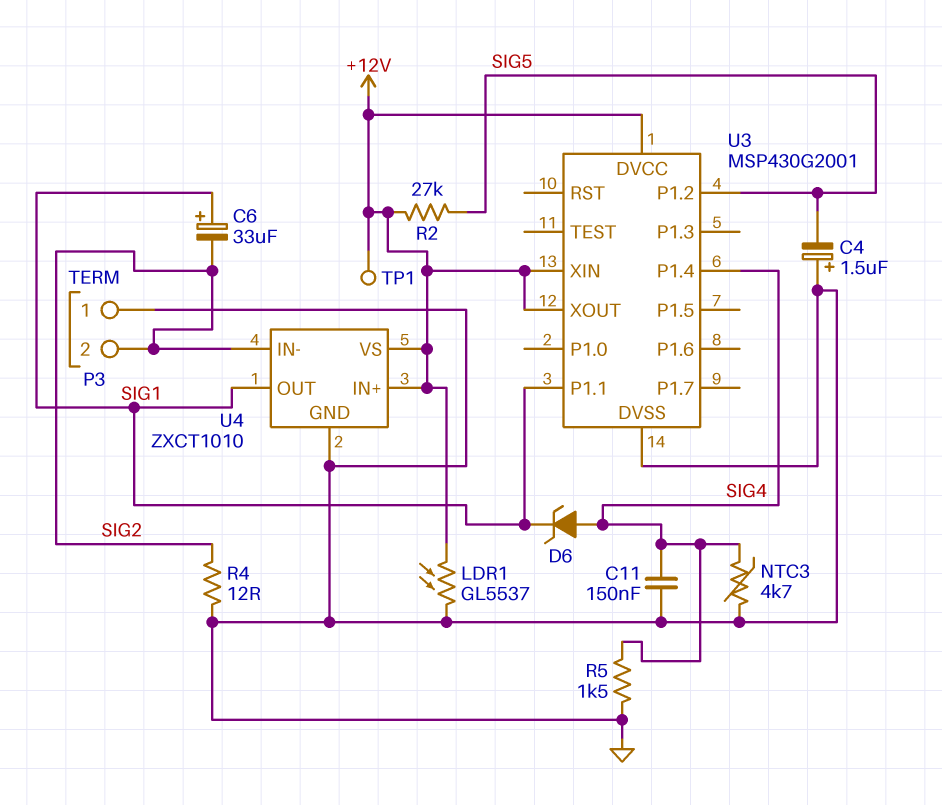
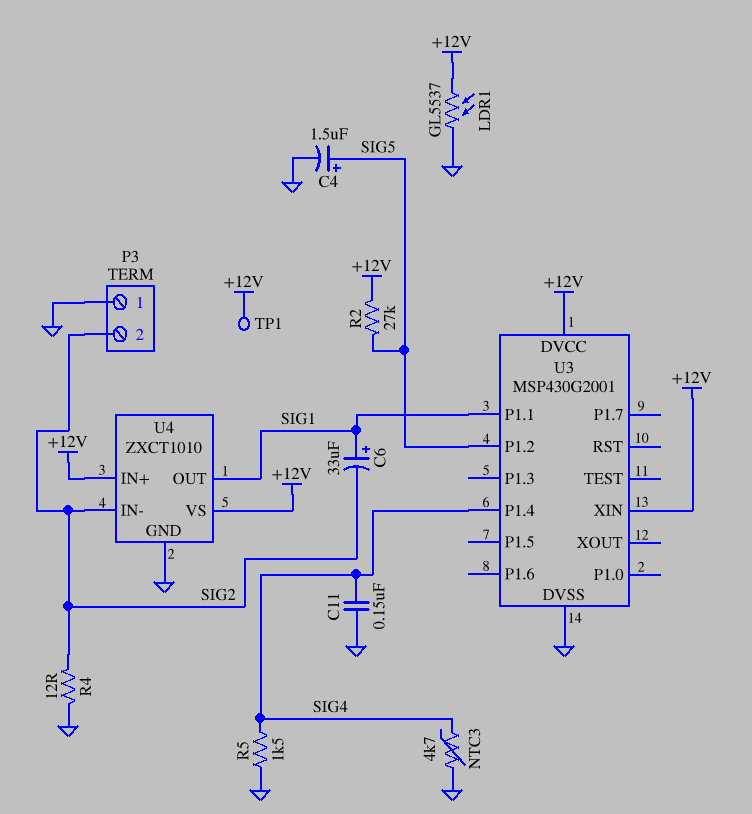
C4: 1.5uF (plus GND, minus SIG5) -> 1.5uF (plus SIG5, minus GND)
D6: zener (A SIG4, K SIG1) -> none
U3 pin XOUT: +12V -> none

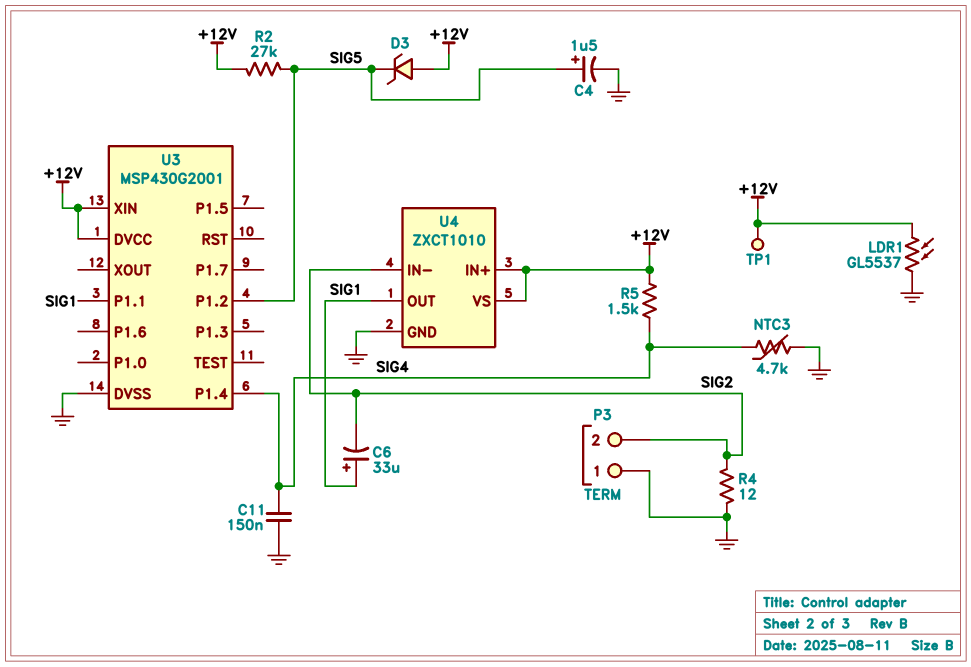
D3: none -> zener (A +12V, K SIG5)
R5: 1.5k (GND, SIG4) -> 1.5k (+12V, SIG4)

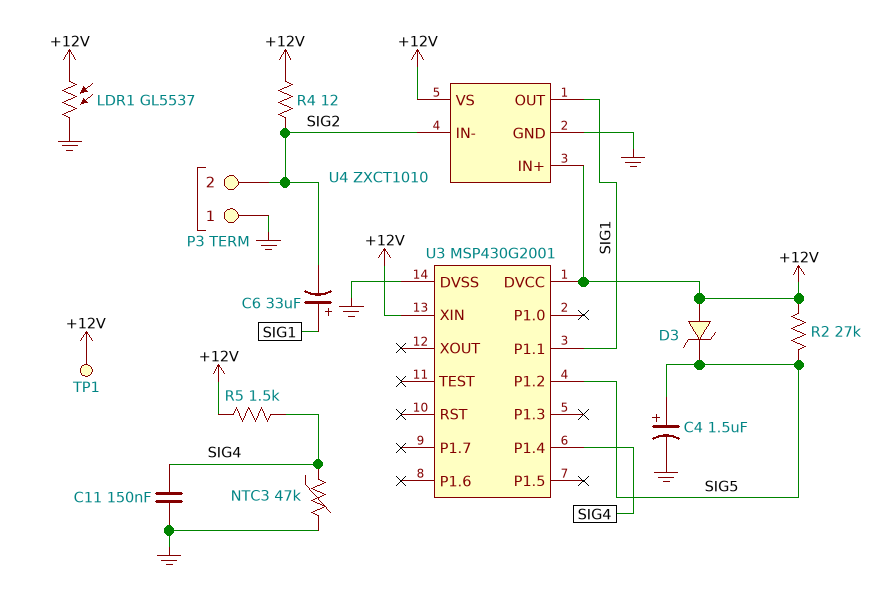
NTC3: 4.7k (GND, SIG4) -> 47k (GND, SIG4)
R4: 12 (GND, SIG2) -> 12 (+12V, SIG2)

